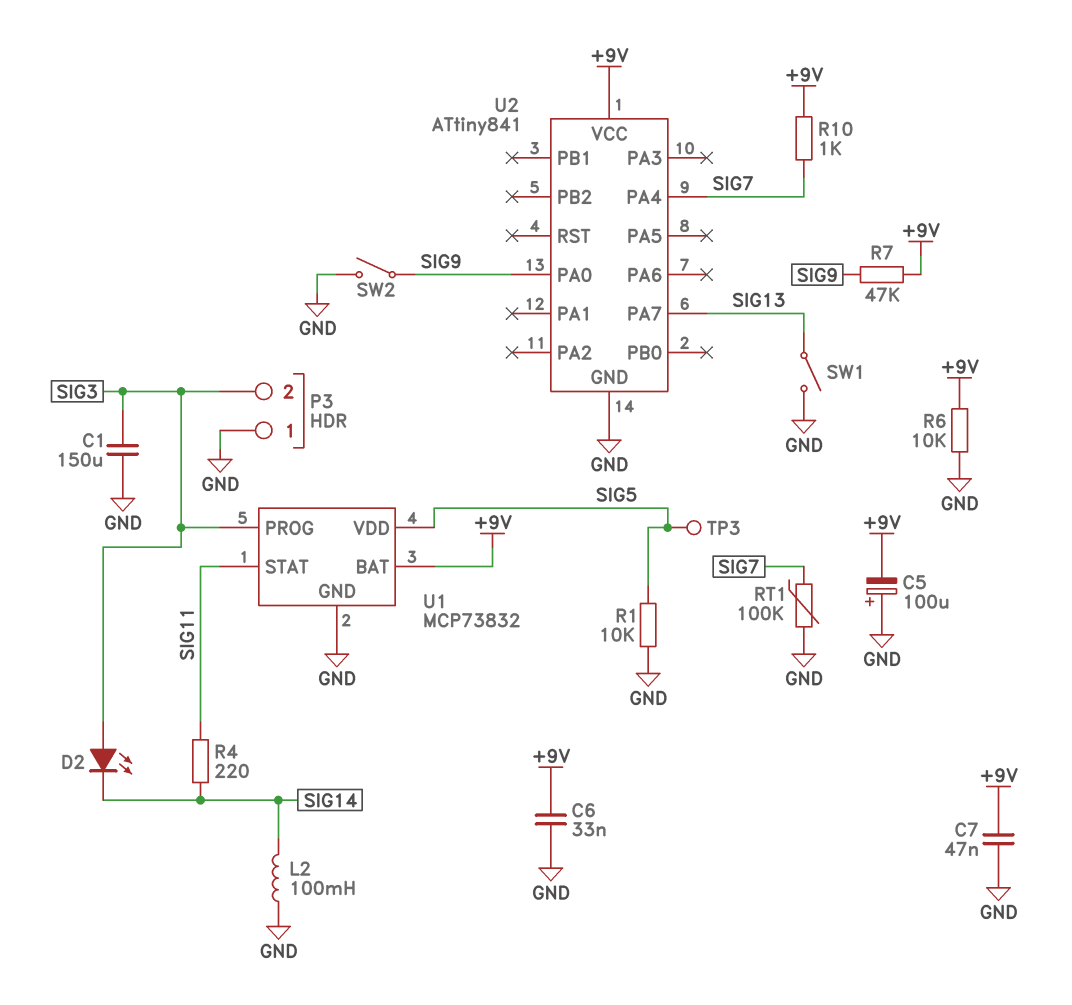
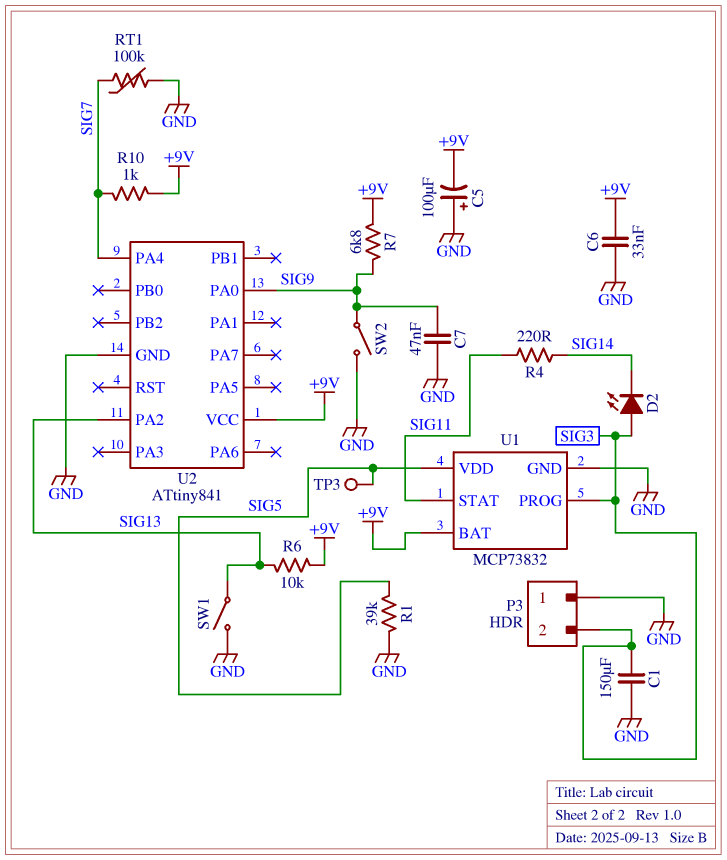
C7: 47nF (+9V, GND) -> 47nF (GND, SIG9)
L2: 100mH (GND, SIG14) -> none
R1: 10k (GND, SIG5) -> 39k (GND, SIG5)
R6: 10k (+9V, GND) -> 10k (+9V, SIG13)
R7: 47k (+9V, SIG9) -> 6.8k (+9V, SIG9)
U2 pin PA2: none -> SIG13
U2 pin PA7: SIG13 -> none

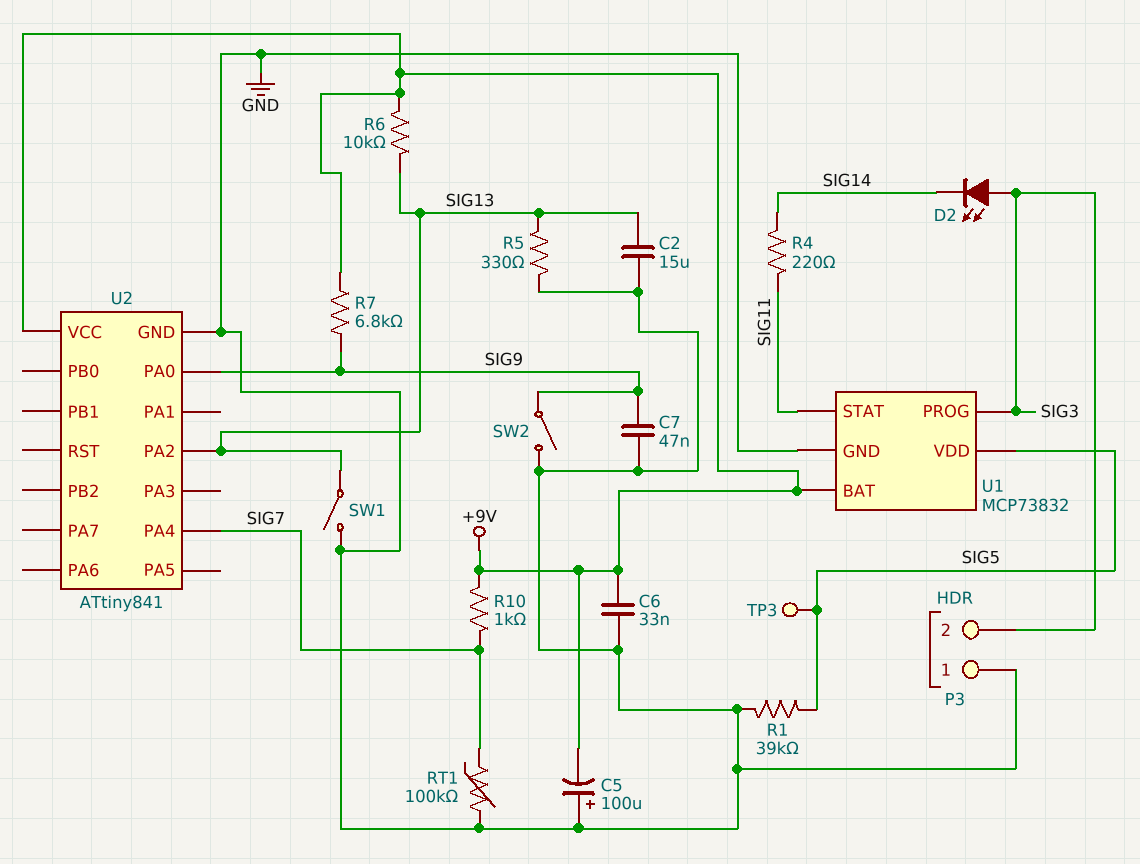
C1: 150uF (GND, SIG3) -> none
C2: none -> 15uF (GND, SIG13)
R5: none -> 330 (GND, SIG13)

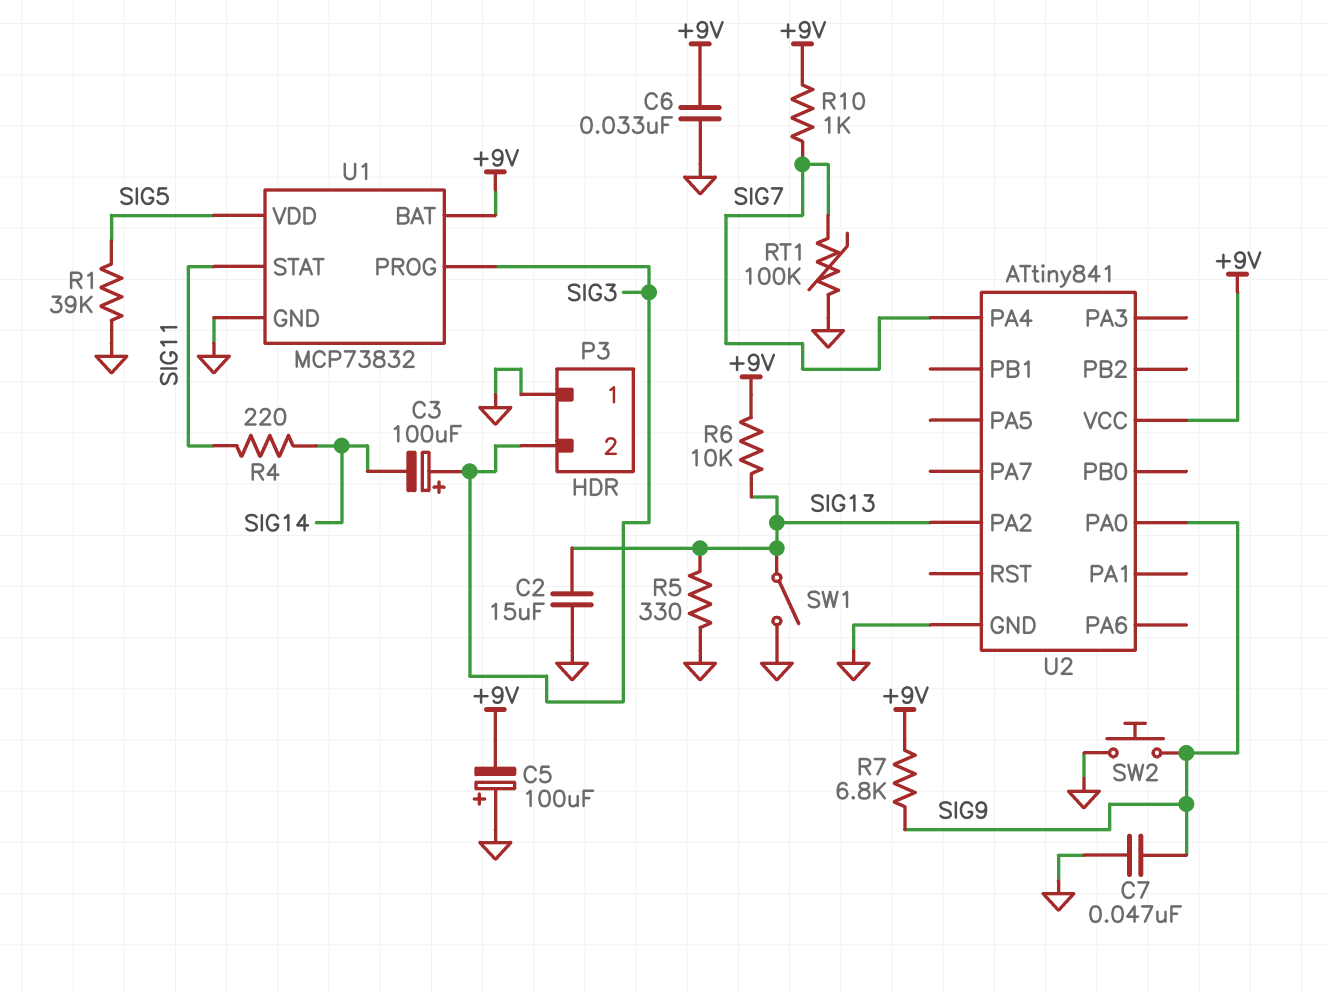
C3: none -> 100uF (plus SIG3, minus SIG14)
D2: LED (A SIG3, K SIG14) -> none
SW2: switch (GND, SIG9) -> button (GND, SIG9)
TP3: test point (SIG5) -> none

